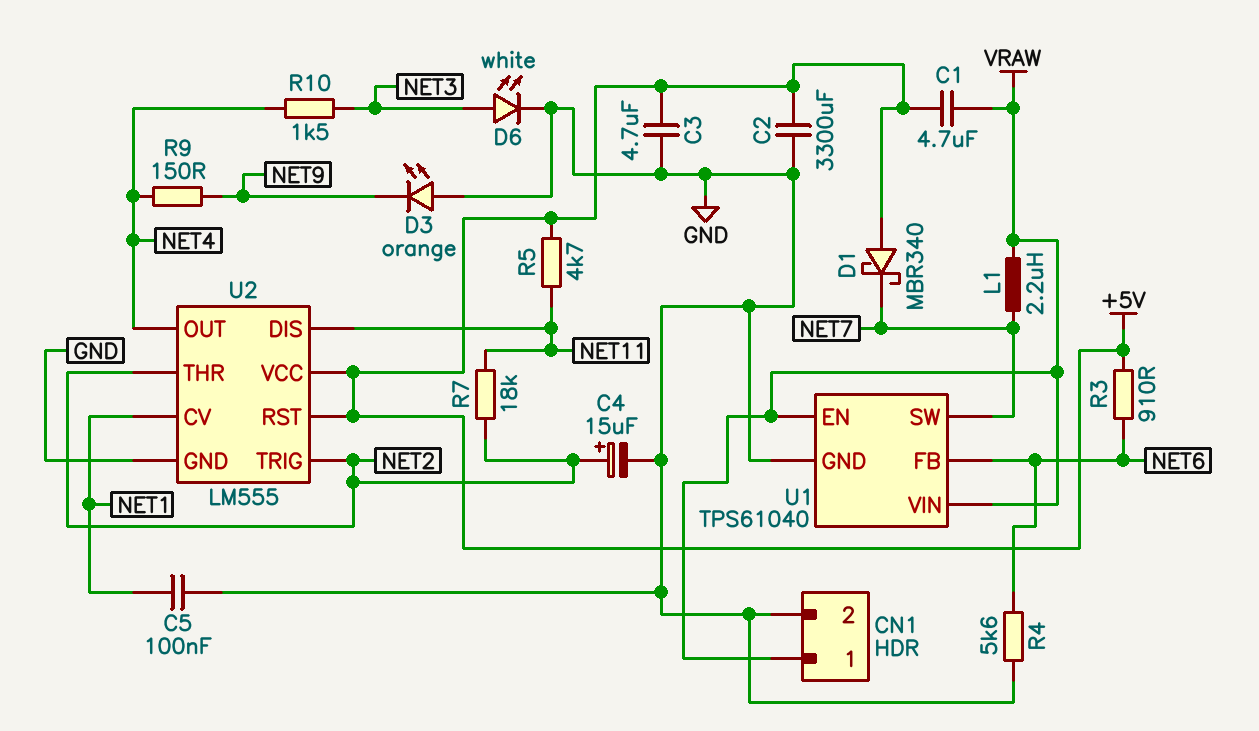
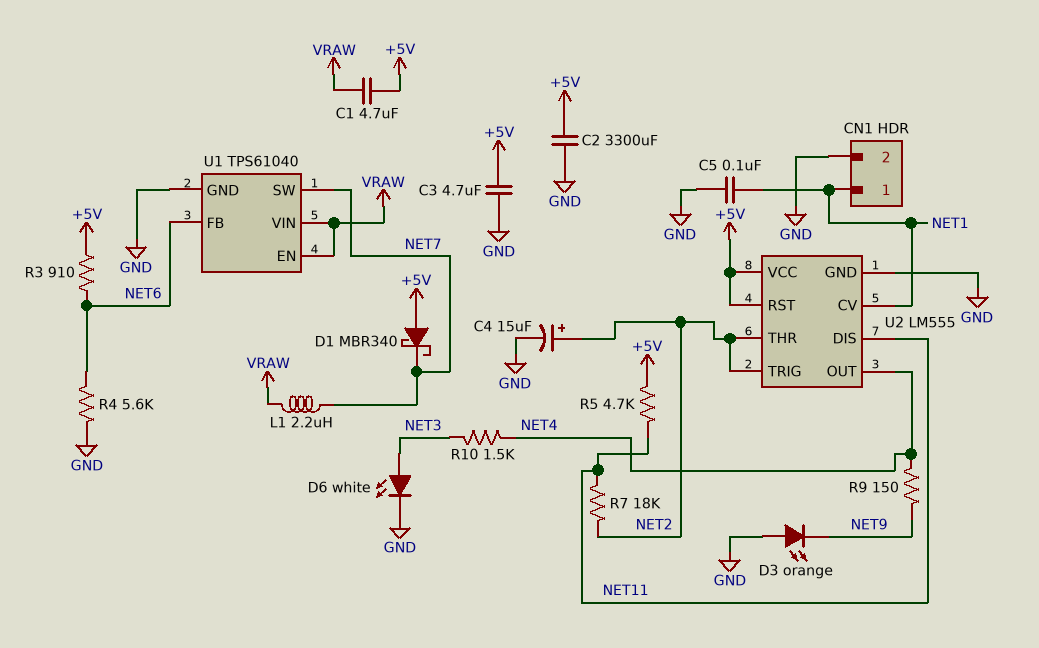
CN1 pin 1: VRAW -> NET1

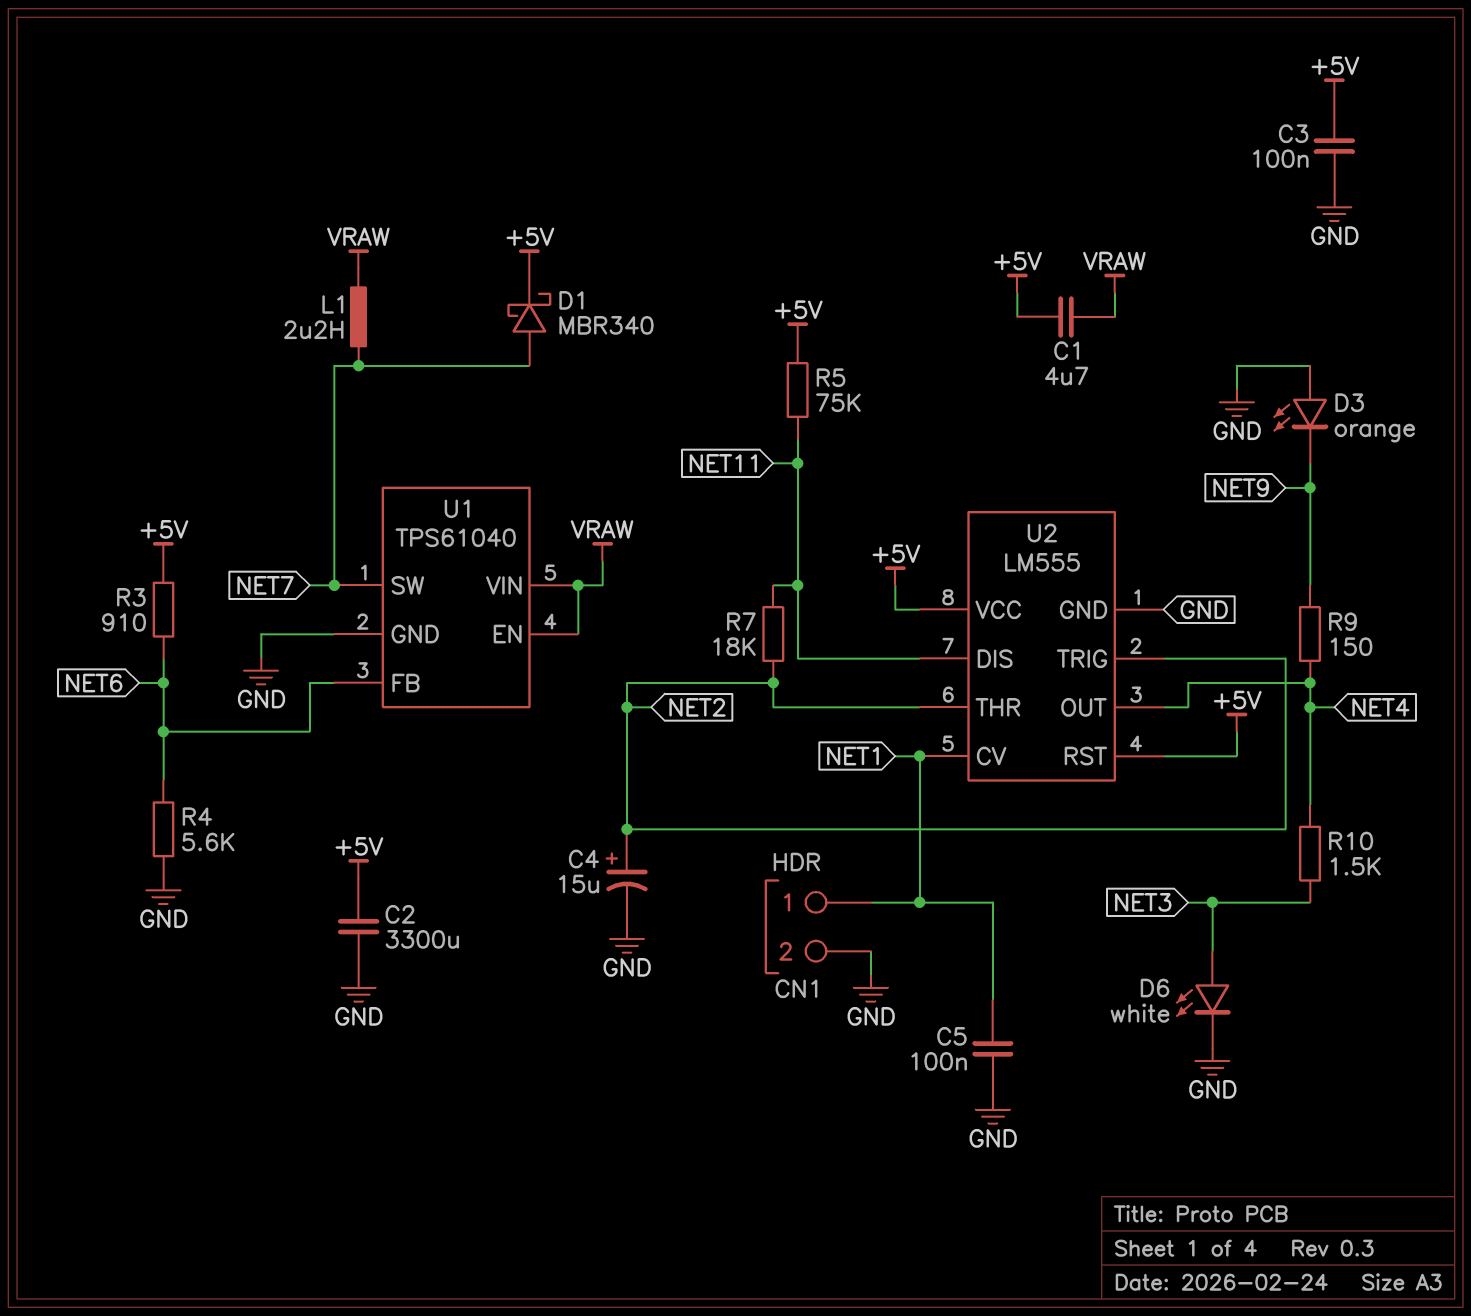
C3: 4.7uF (+5V, GND) -> 100nF (+5V, GND)
D1: schottky MBR340 (A +5V, K NET7) -> schottky MBR340 (A NET7, K +5V)
R5: 4.7k (+5V, NET11) -> 75k (+5V, NET11)

